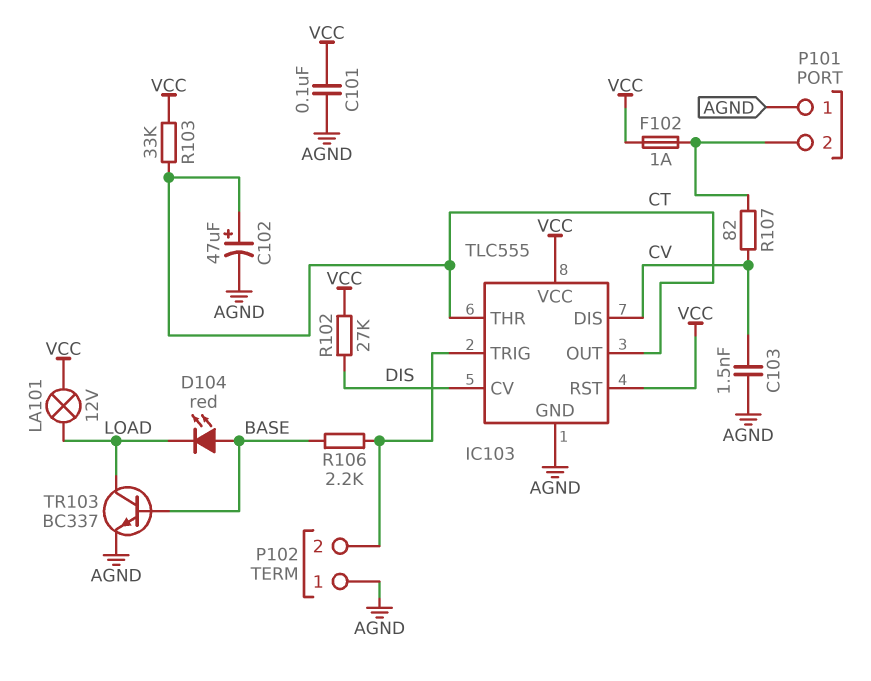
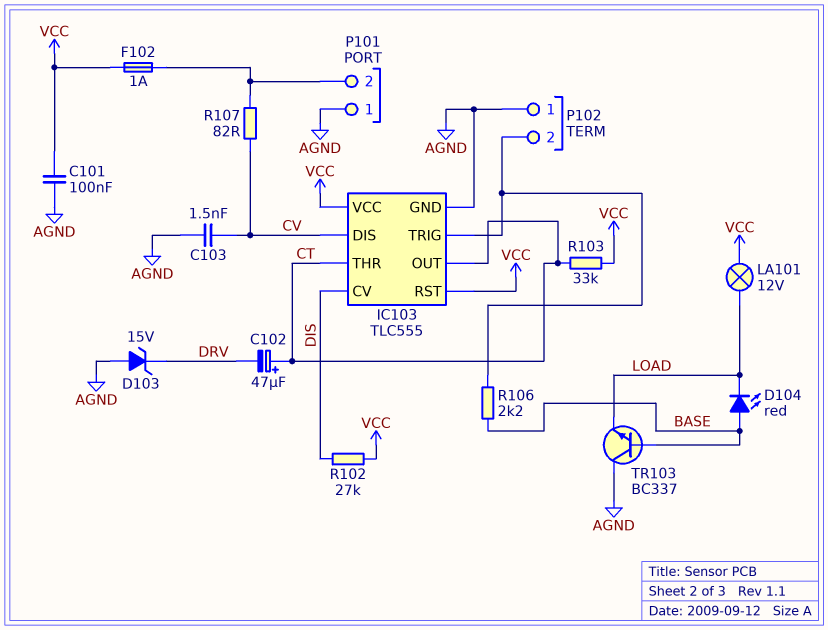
C102: 47uF (plus CT, minus AGND) -> 47uF (plus CT, minus DRV)
D103: none -> zener 15V (A AGND, K DRV)
TR103: NPN BC337 (B BASE, C LOAD, E AGND) -> NPN BC337 (B BASE, C AGND, E LOAD)

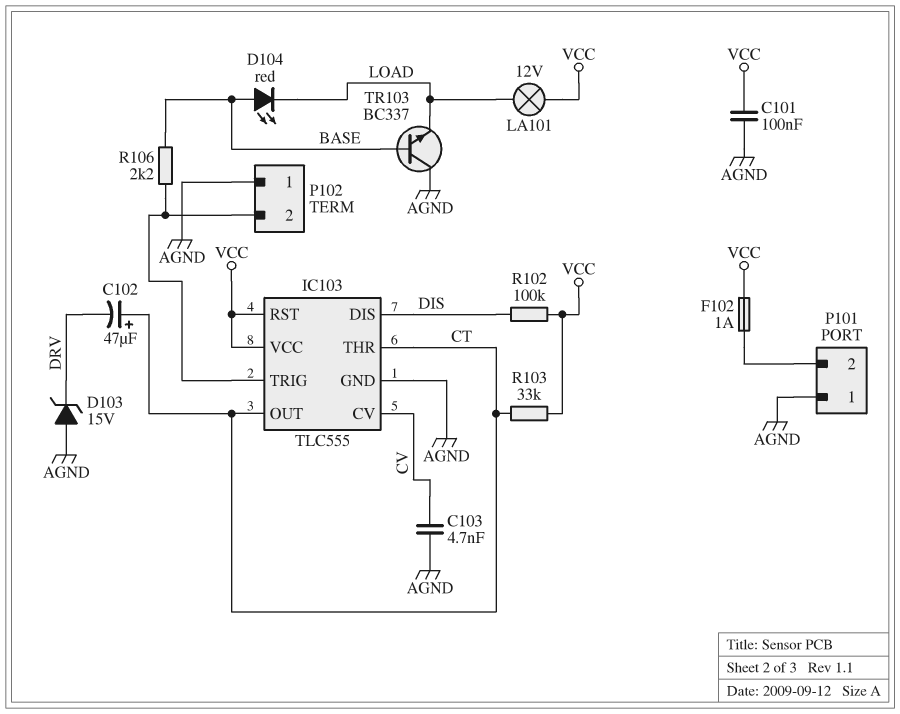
C103: 1.5nF (AGND, CV) -> 4.7nF (AGND, CV)
IC103 pin CV: DIS -> CV
IC103 pin DIS: CV -> DIS
R102: 27k (DIS, VCC) -> 100k (DIS, VCC)
R107: 82 (CV, P101/2) -> none

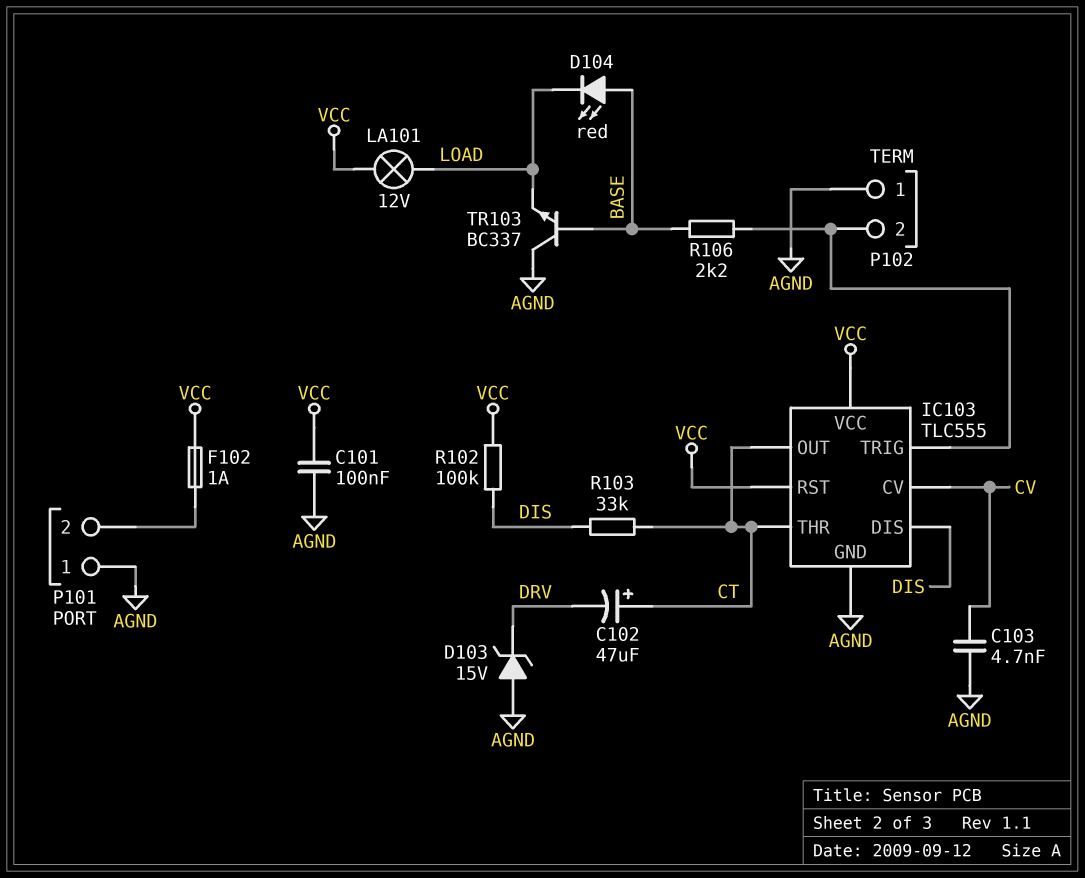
R103: 33k (CT, VCC) -> 33k (CT, DIS)

